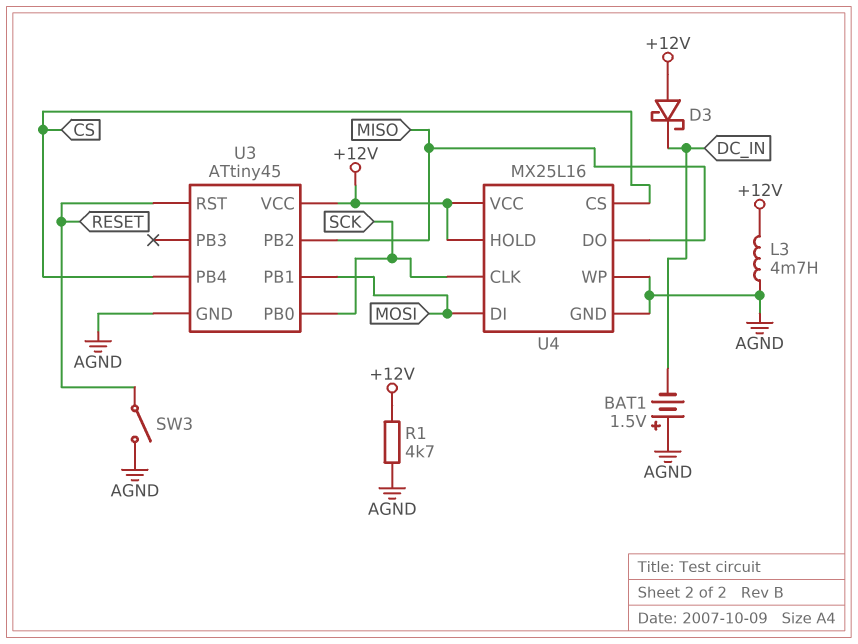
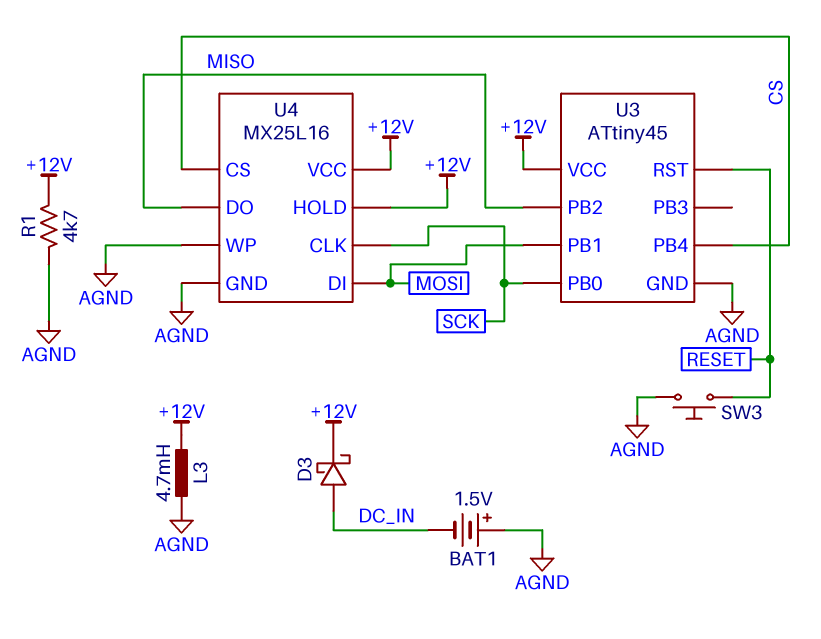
D3: schottky (A +12V, K DC_IN) -> schottky (A DC_IN, K +12V)
SW3: switch (AGND, RESET) -> button (AGND, RESET)

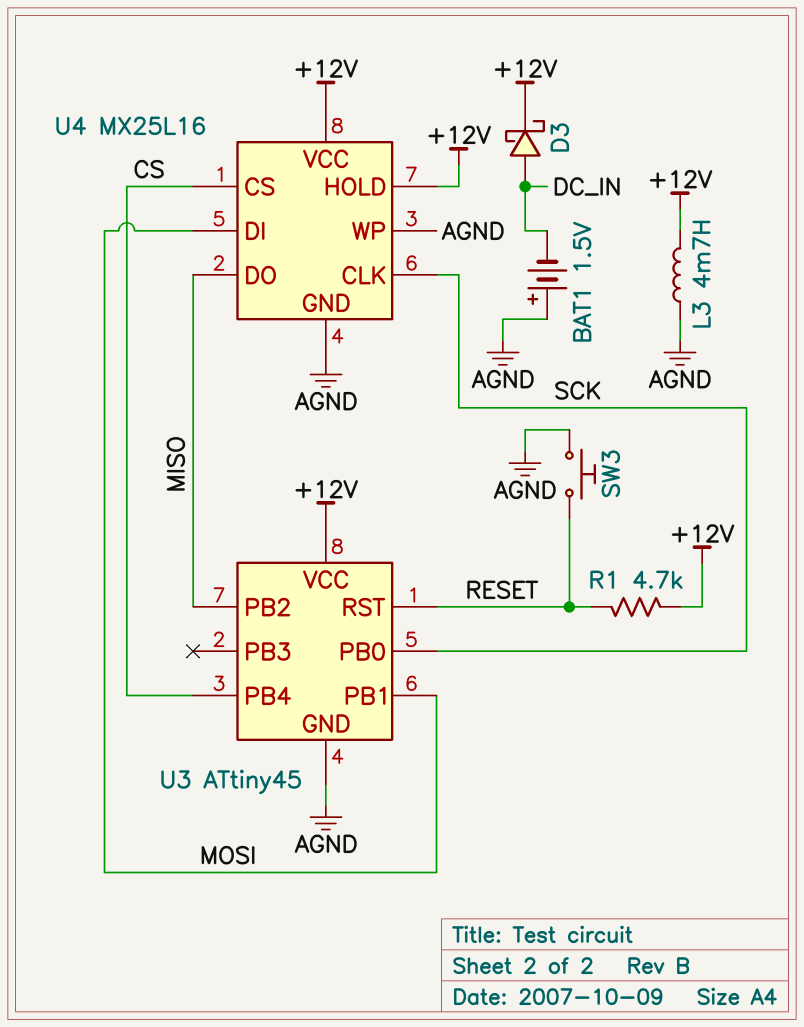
R1: 4.7k (+12V, AGND) -> 4.7k (+12V, RESET)

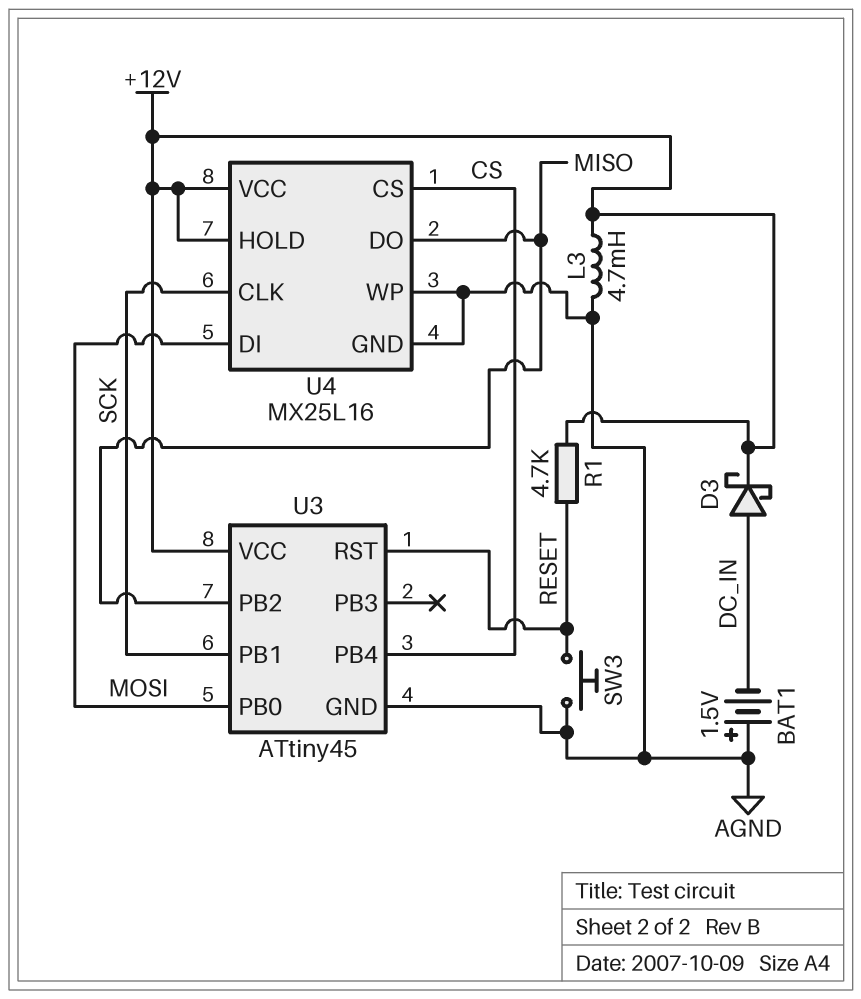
U3 pin PB0: SCK -> MOSI
U3 pin PB1: MOSI -> SCK

